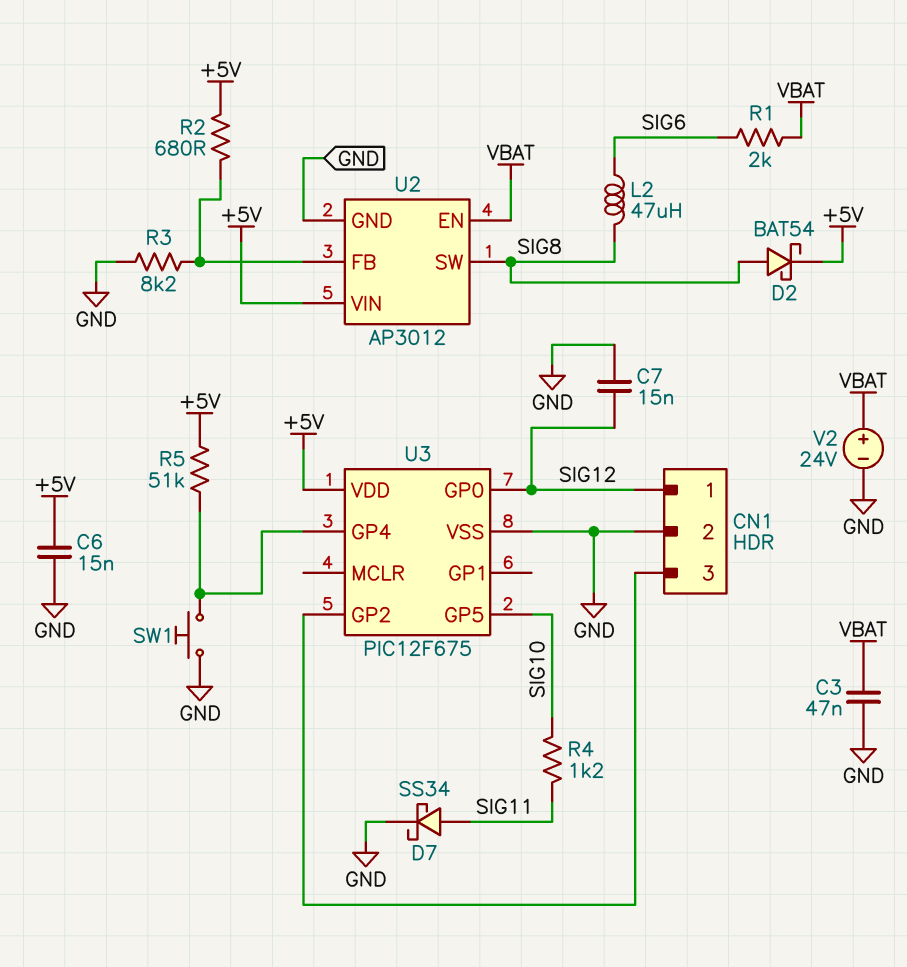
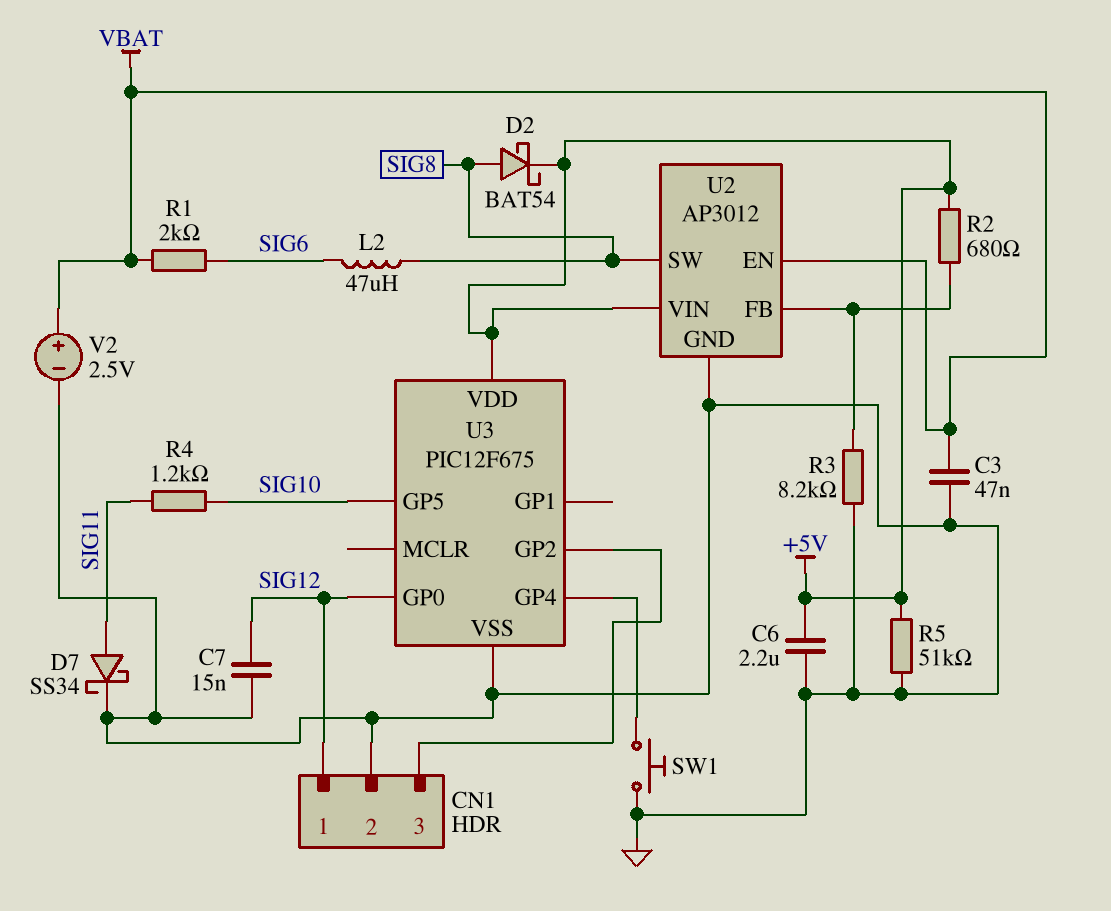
C6: 15nF (+5V, GND) -> 2.2uF (+5V, GND)
R5: 51k (+5V, U3/GP4) -> 51k (+5V, GND)
V2: 24V (plus VBAT, minus GND) -> 2.5V (plus VBAT, minus GND)

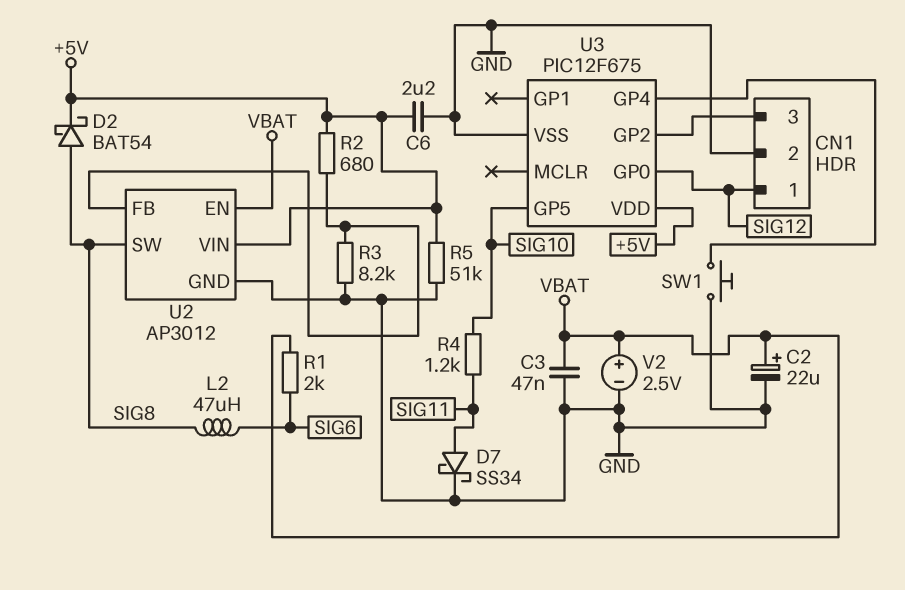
C2: none -> 22uF (plus VBAT, minus GND)
C7: 15nF (GND, SIG12) -> none

